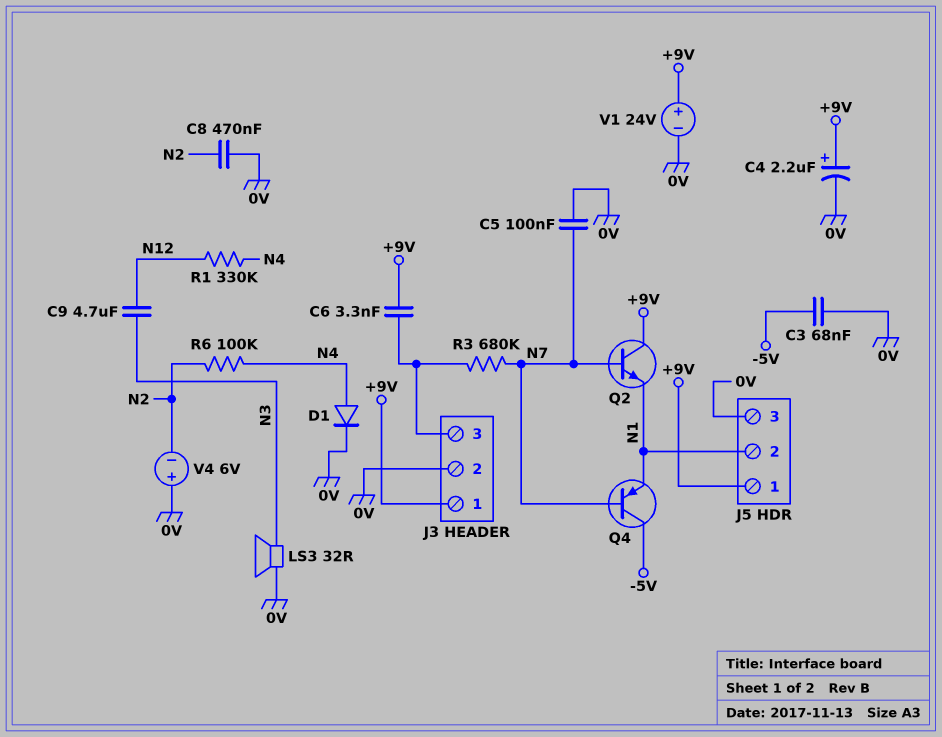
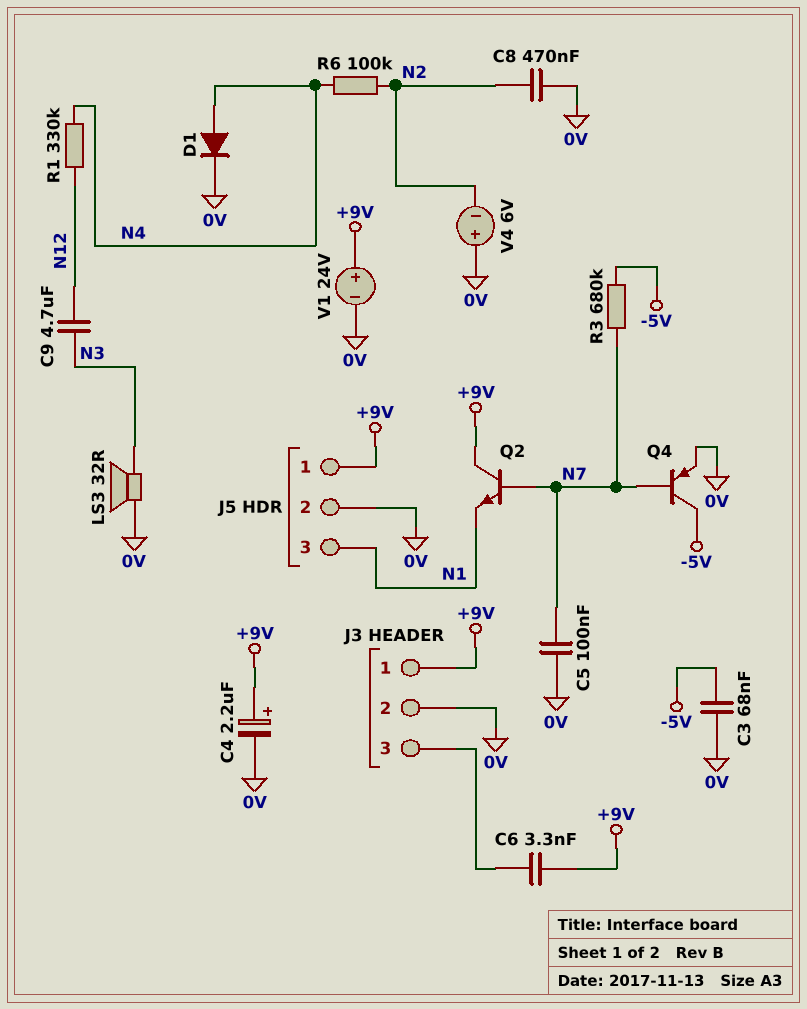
J5 pin 2: N1 -> 0V
J5 pin 3: 0V -> N1
Q4: PNP (B N7, C -5V, E N1) -> PNP (B N7, C -5V, E 0V)
R3: 680k (J3/3, N7) -> 680k (-5V, N7)

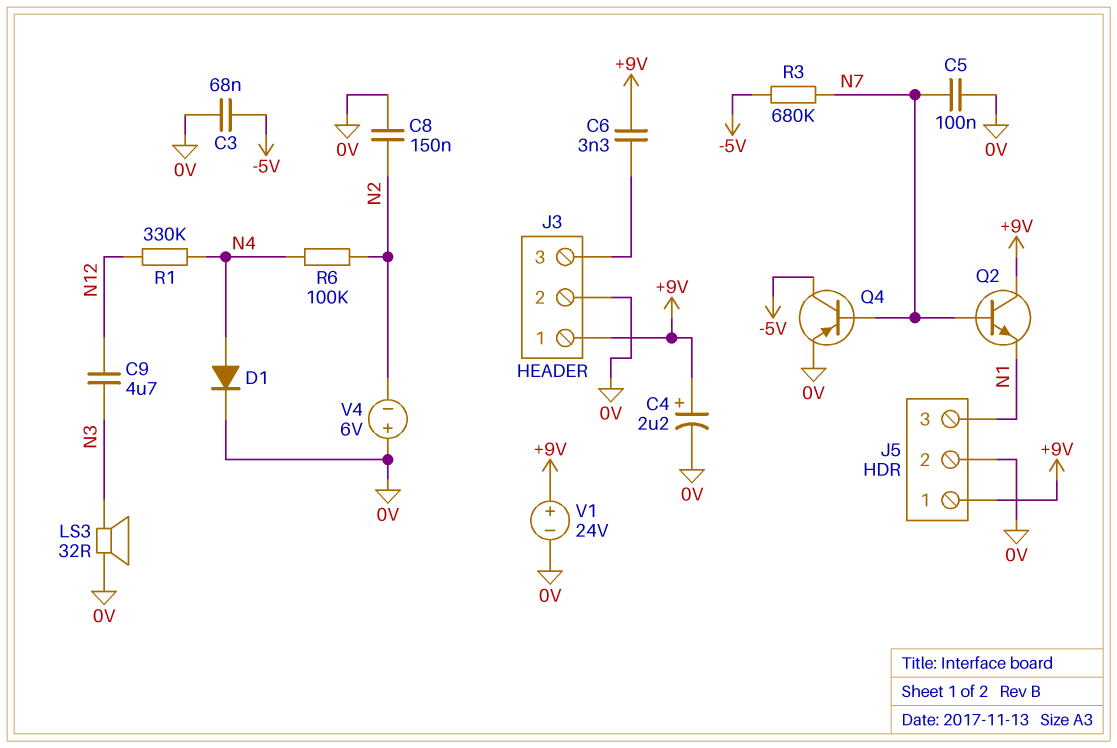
C8: 470nF (0V, N2) -> 150nF (0V, N2)

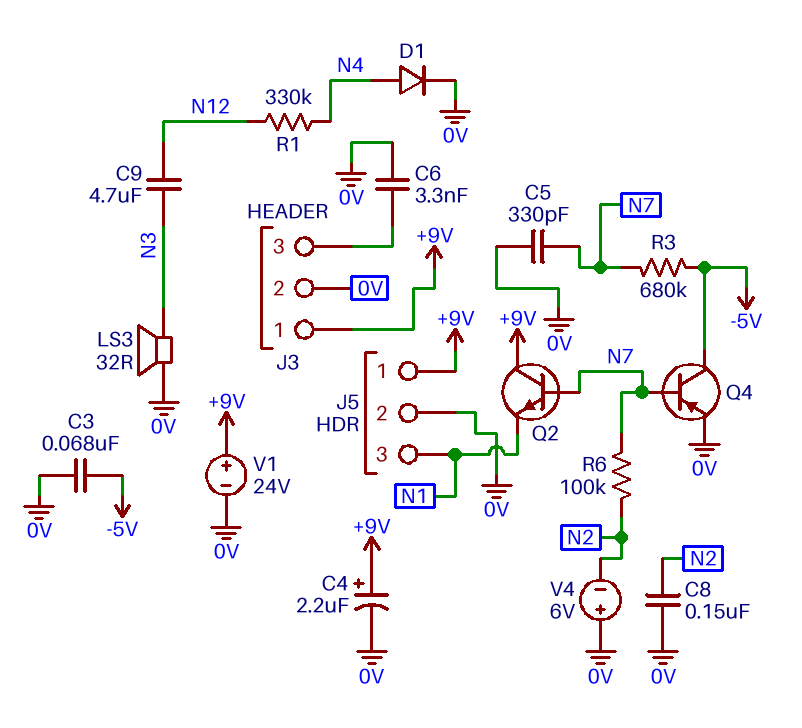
C5: 100nF (0V, N7) -> 330pF (0V, N7)
C6: 3.3nF (+9V, J3/3) -> 3.3nF (0V, J3/3)
R6: 100k (N2, N4) -> 100k (N2, N7)

